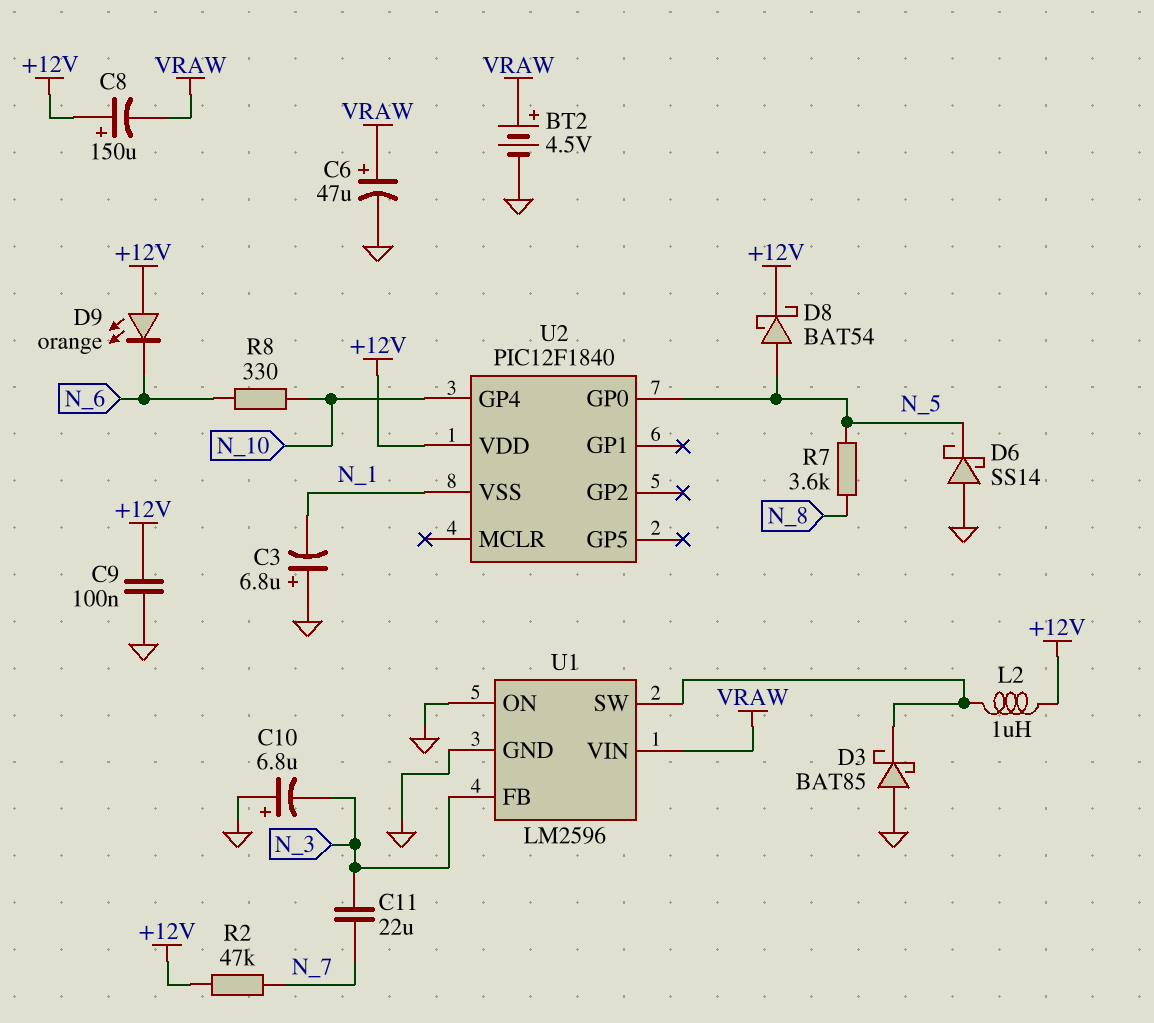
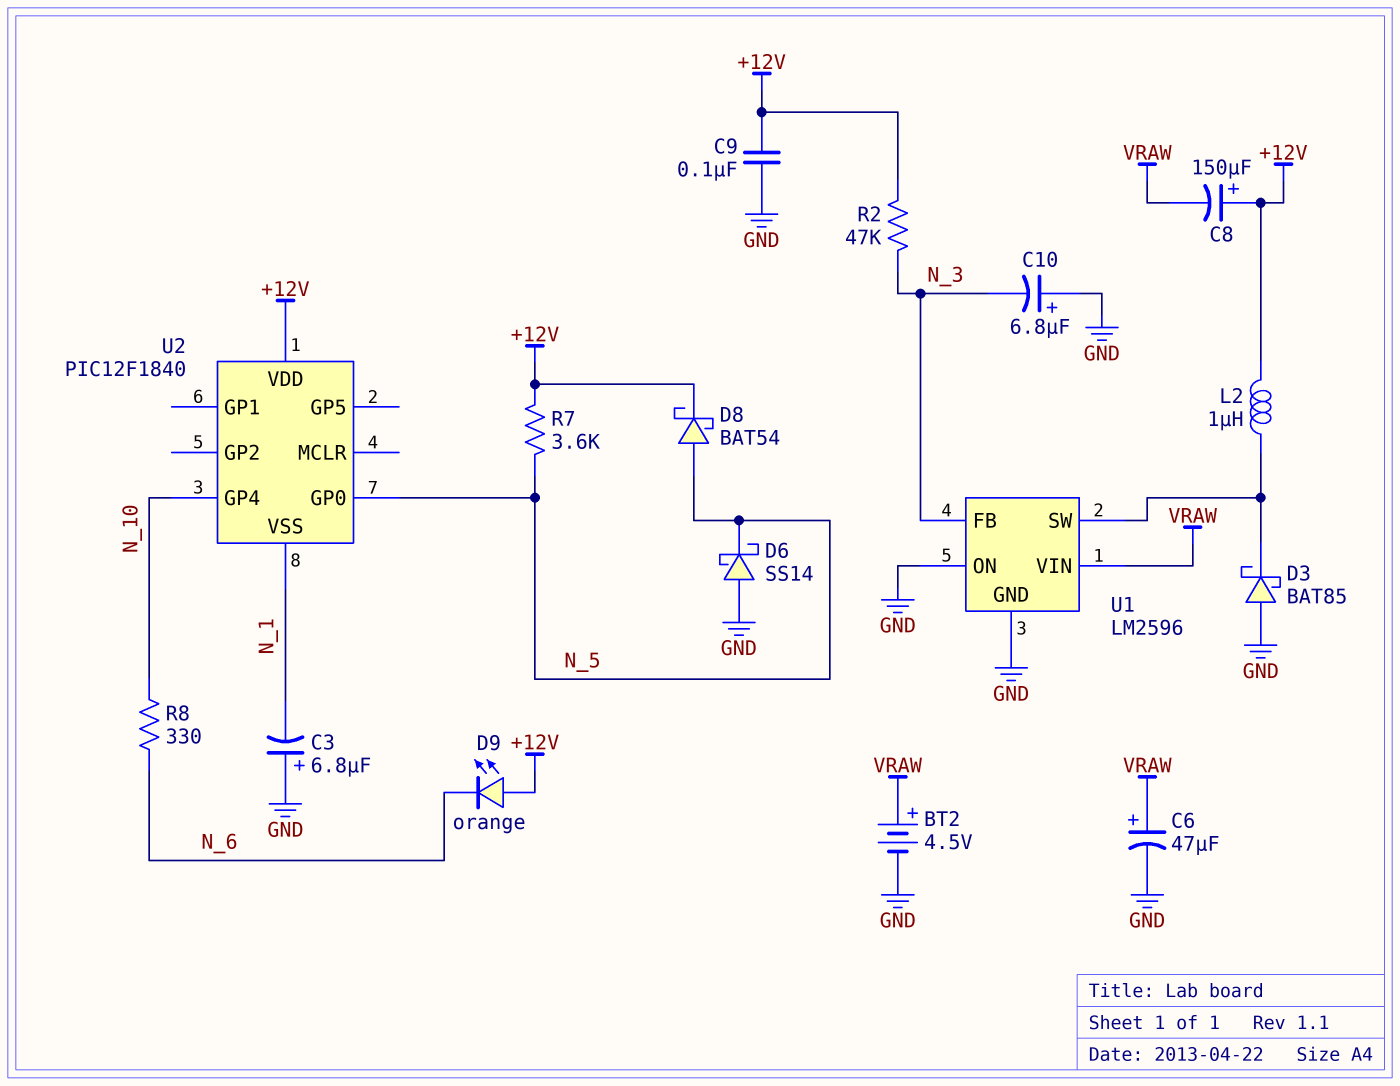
C11: 22uF (N_3, N_7) -> none
R2: 47k (+12V, N_7) -> 47k (+12V, N_3)
R7: 3.6k (N_5, N_8) -> 3.6k (+12V, N_5)

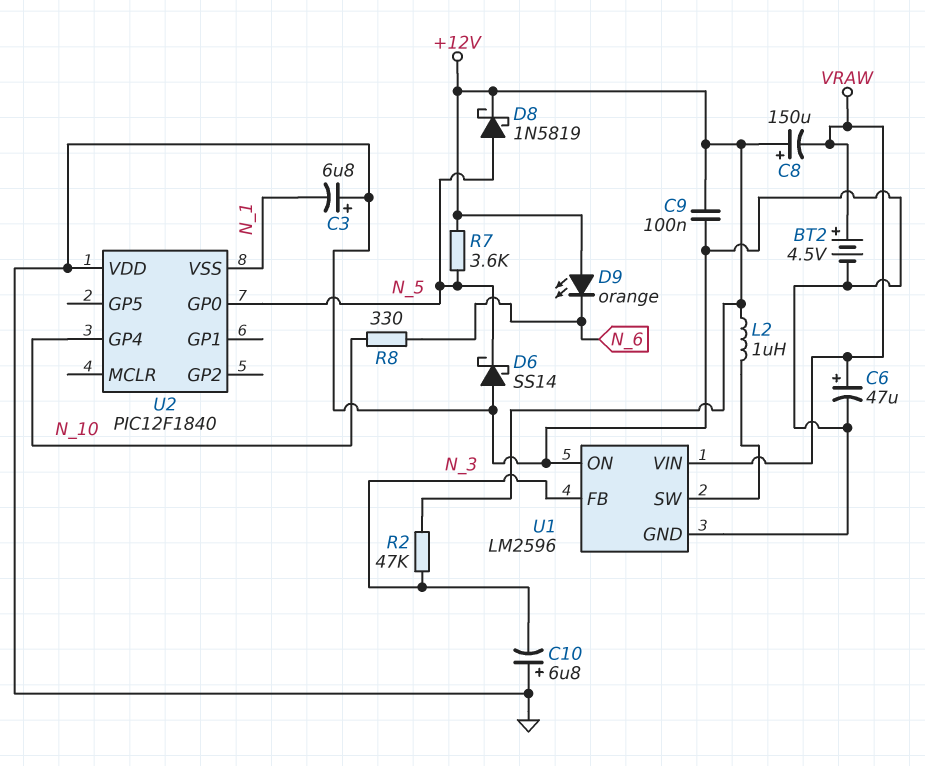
D3: schottky BAT85 (A GND, K U1/SW) -> none
D8: schottky BAT54 (A N_5, K +12V) -> schottky 1N5819 (A N_5, K +12V)
U2 pin VDD: +12V -> GND

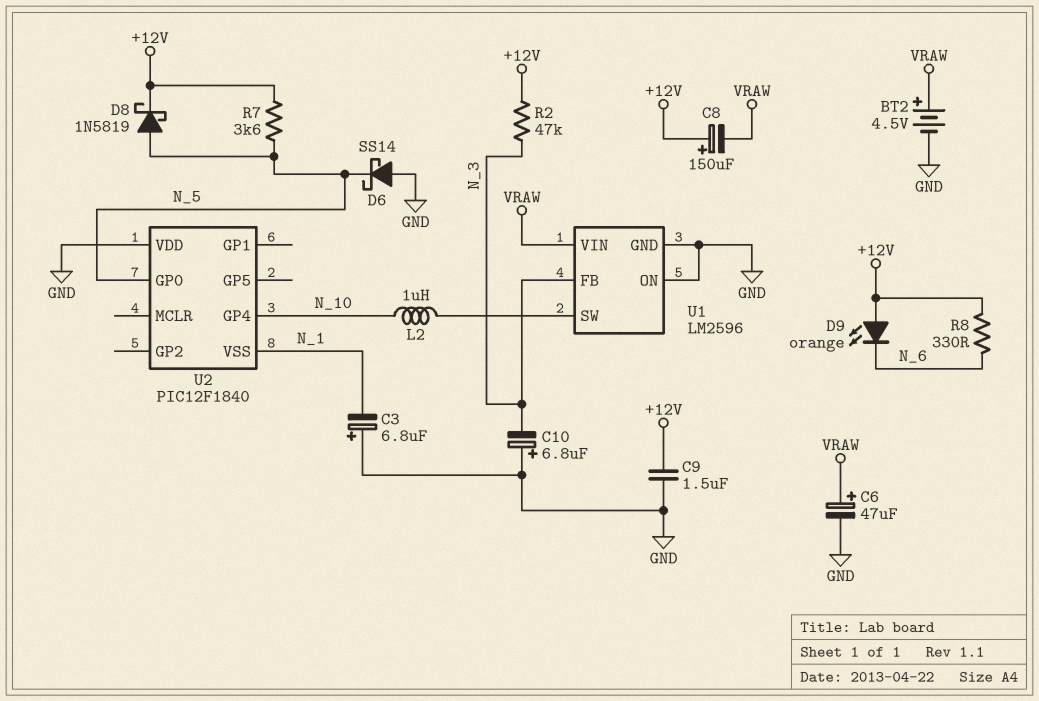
C9: 100nF (+12V, GND) -> 1.5uF (+12V, GND)
L2: 1uH (+12V, U1/SW) -> 1uH (N_10, U1/SW)
R8: 330 (N_6, N_10) -> 330 (+12V, N_6)

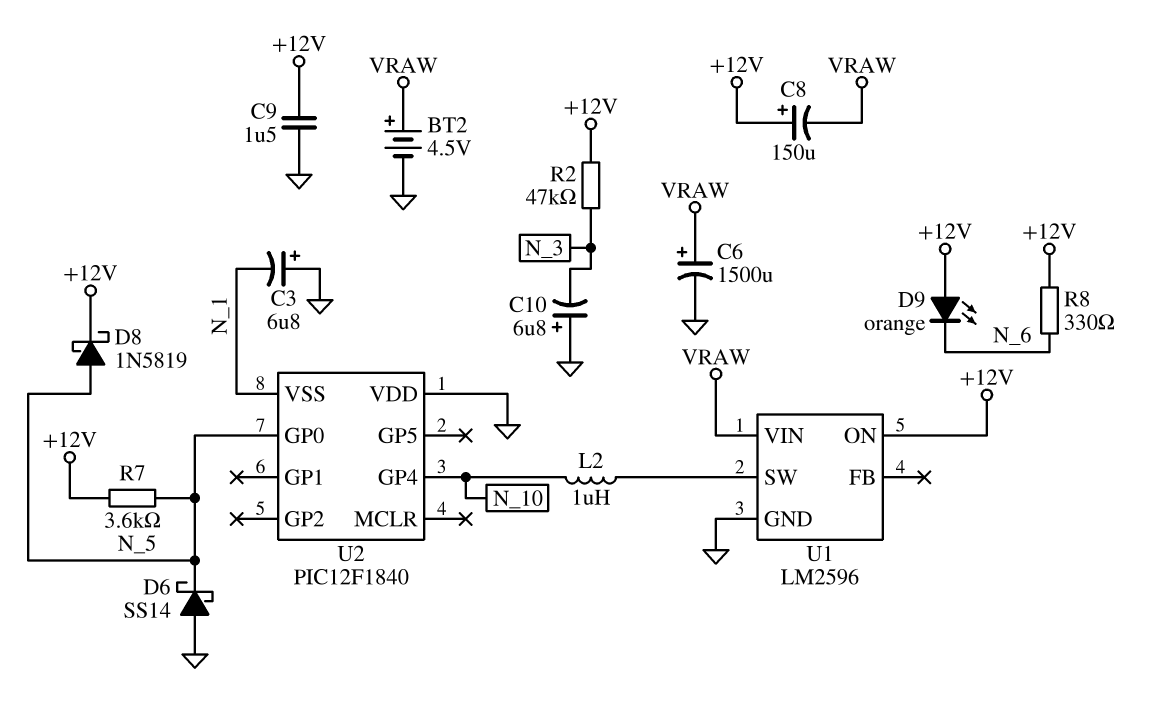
C6: 47uF (plus VRAW, minus GND) -> 1500uF (plus VRAW, minus GND)
U1 pin FB: N_3 -> none
U1 pin ON: GND -> +12V

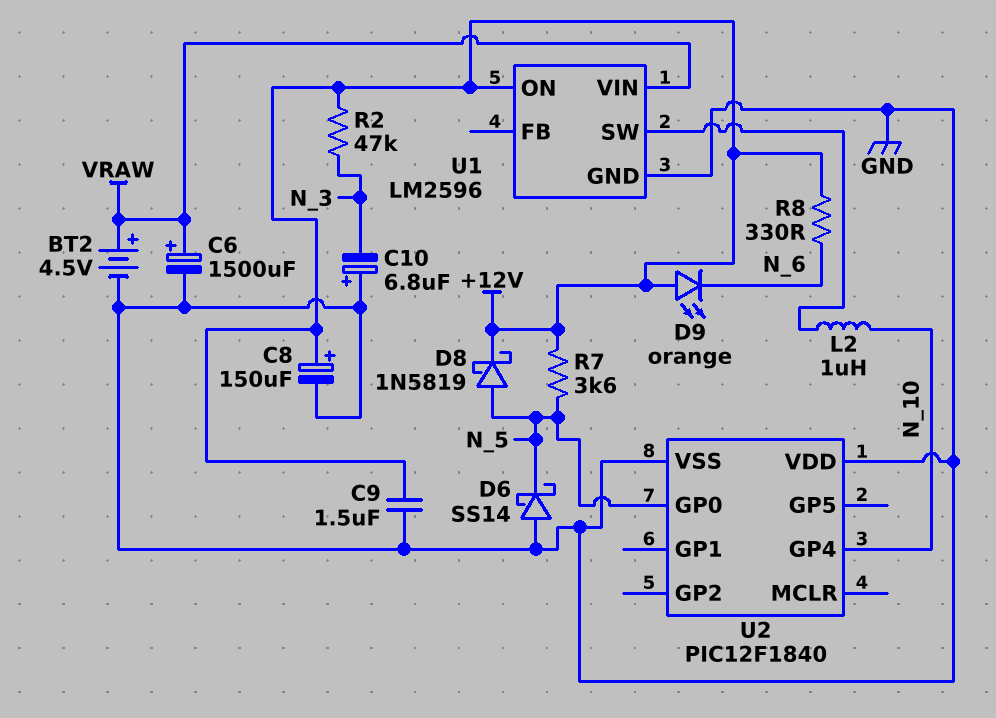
C3: 6.8uF (plus GND, minus N_1) -> none
C8: 150uF (plus +12V, minus VRAW) -> 150uF (plus +12V, minus GND)
U2 pin VSS: N_1 -> GND

